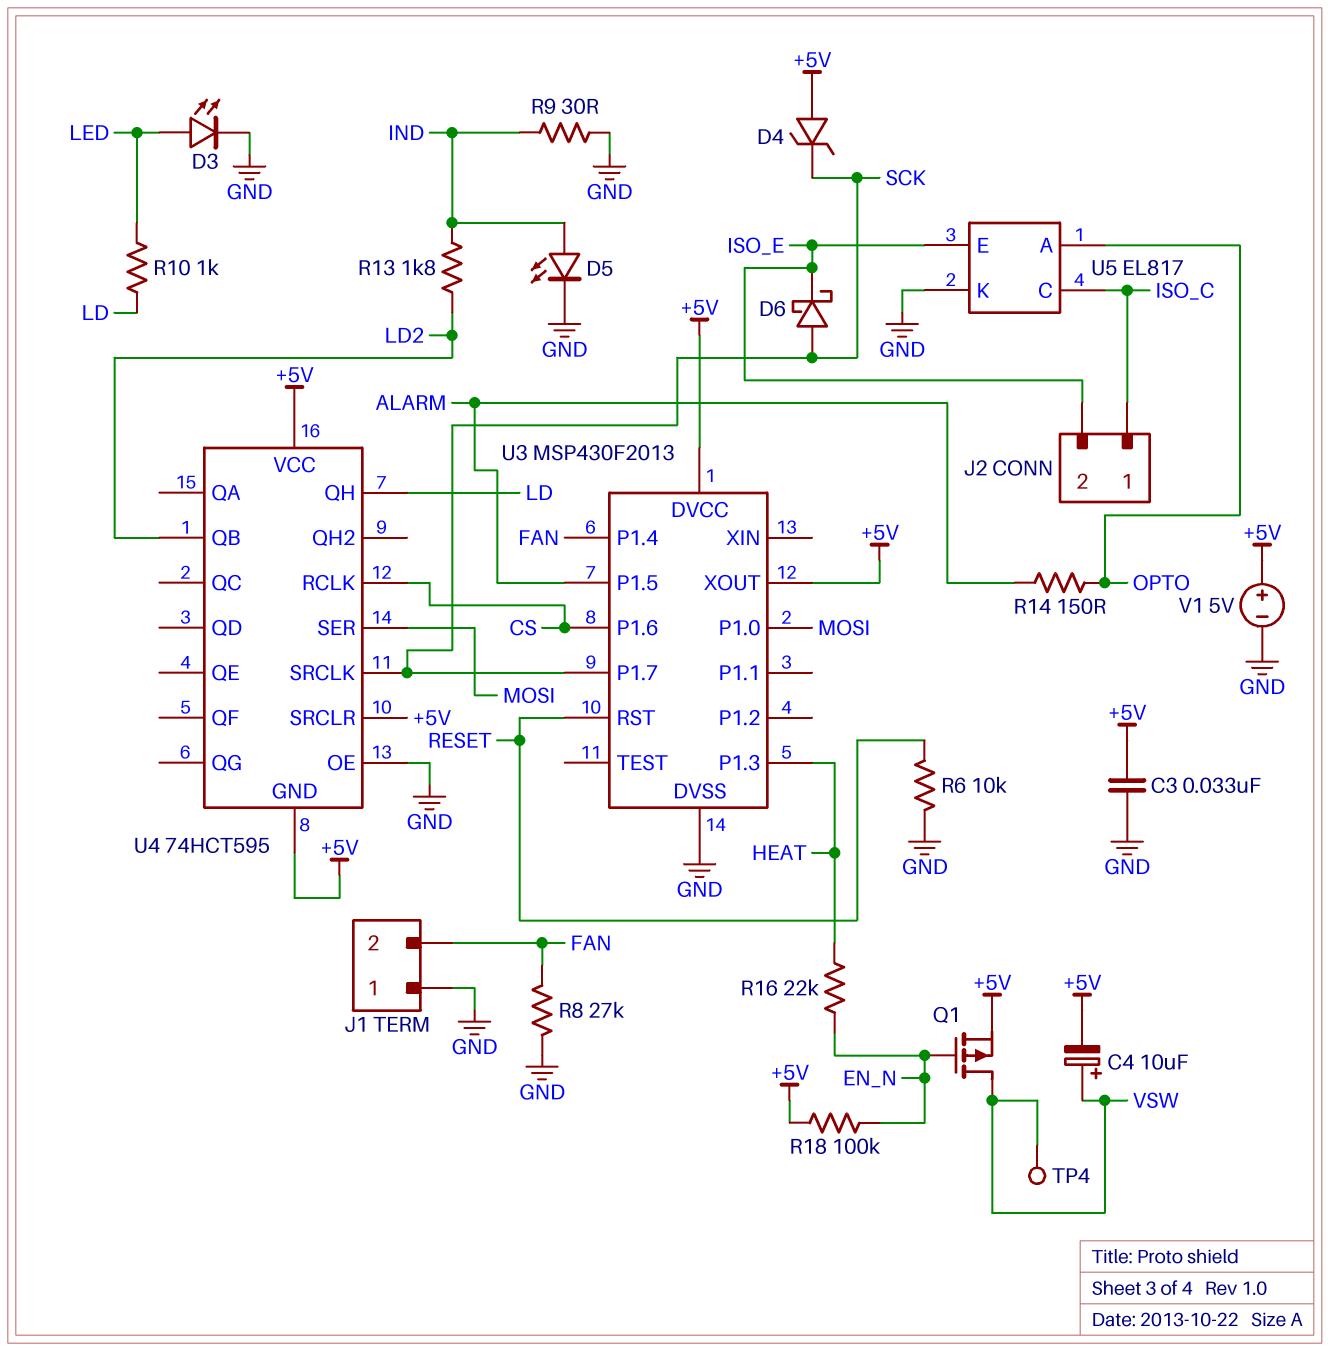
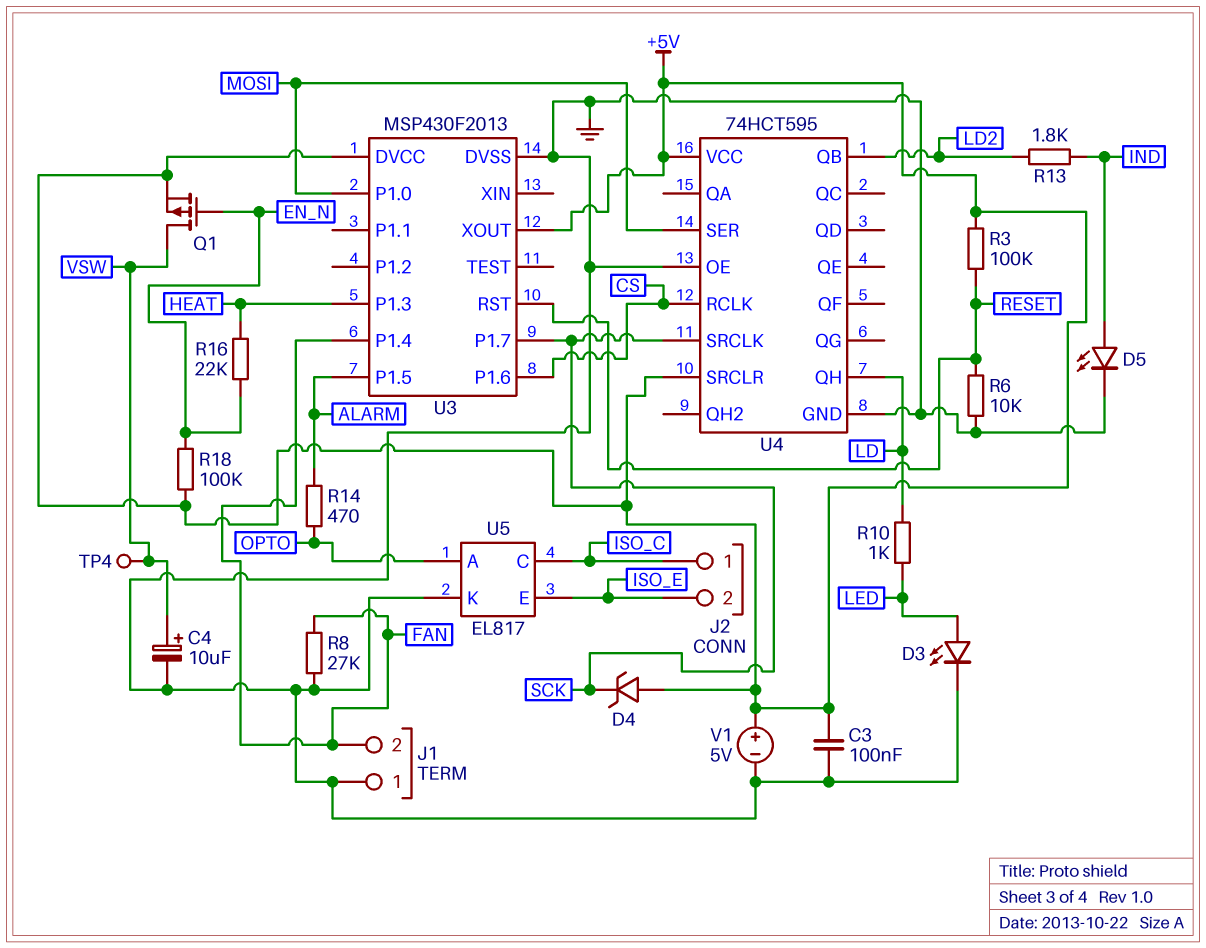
C3: 33nF (+5V, GND) -> 100nF (+5V, GND)
C4: 10uF (plus VSW, minus +5V) -> 10uF (plus VSW, minus GND)
D6: schottky (A SCK, K ISO_E) -> none
R3: none -> 100k (+5V, RESET)
R9: 30 (GND, IND) -> none
R14: 150 (ALARM, OPTO) -> 470 (ALARM, OPTO)
U4 pin GND: +5V -> GND

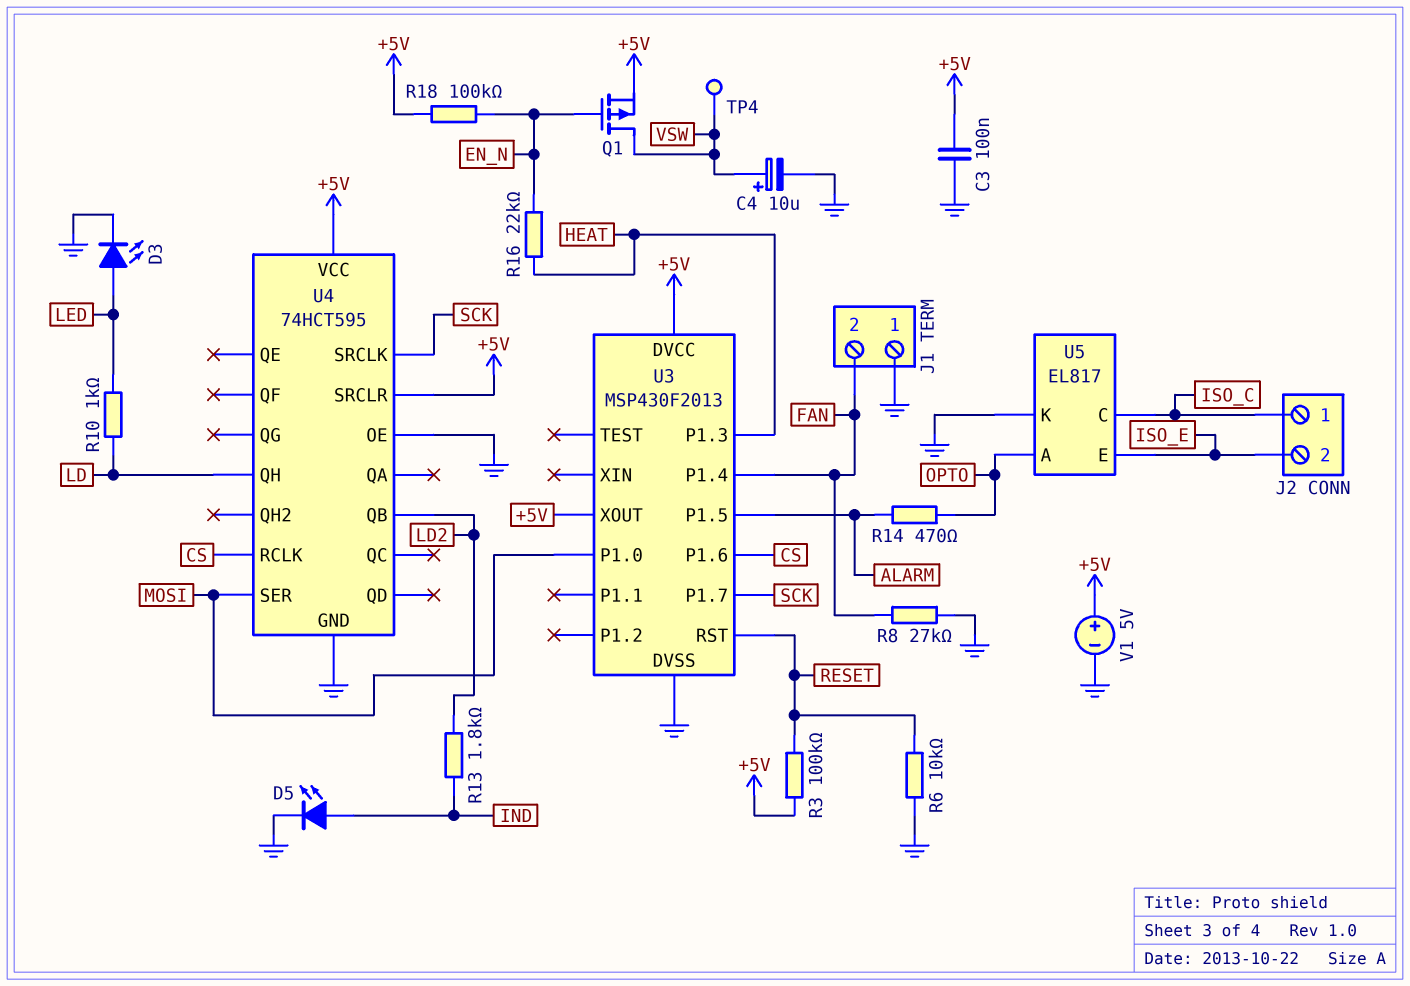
D4: zener (A +5V, K SCK) -> none

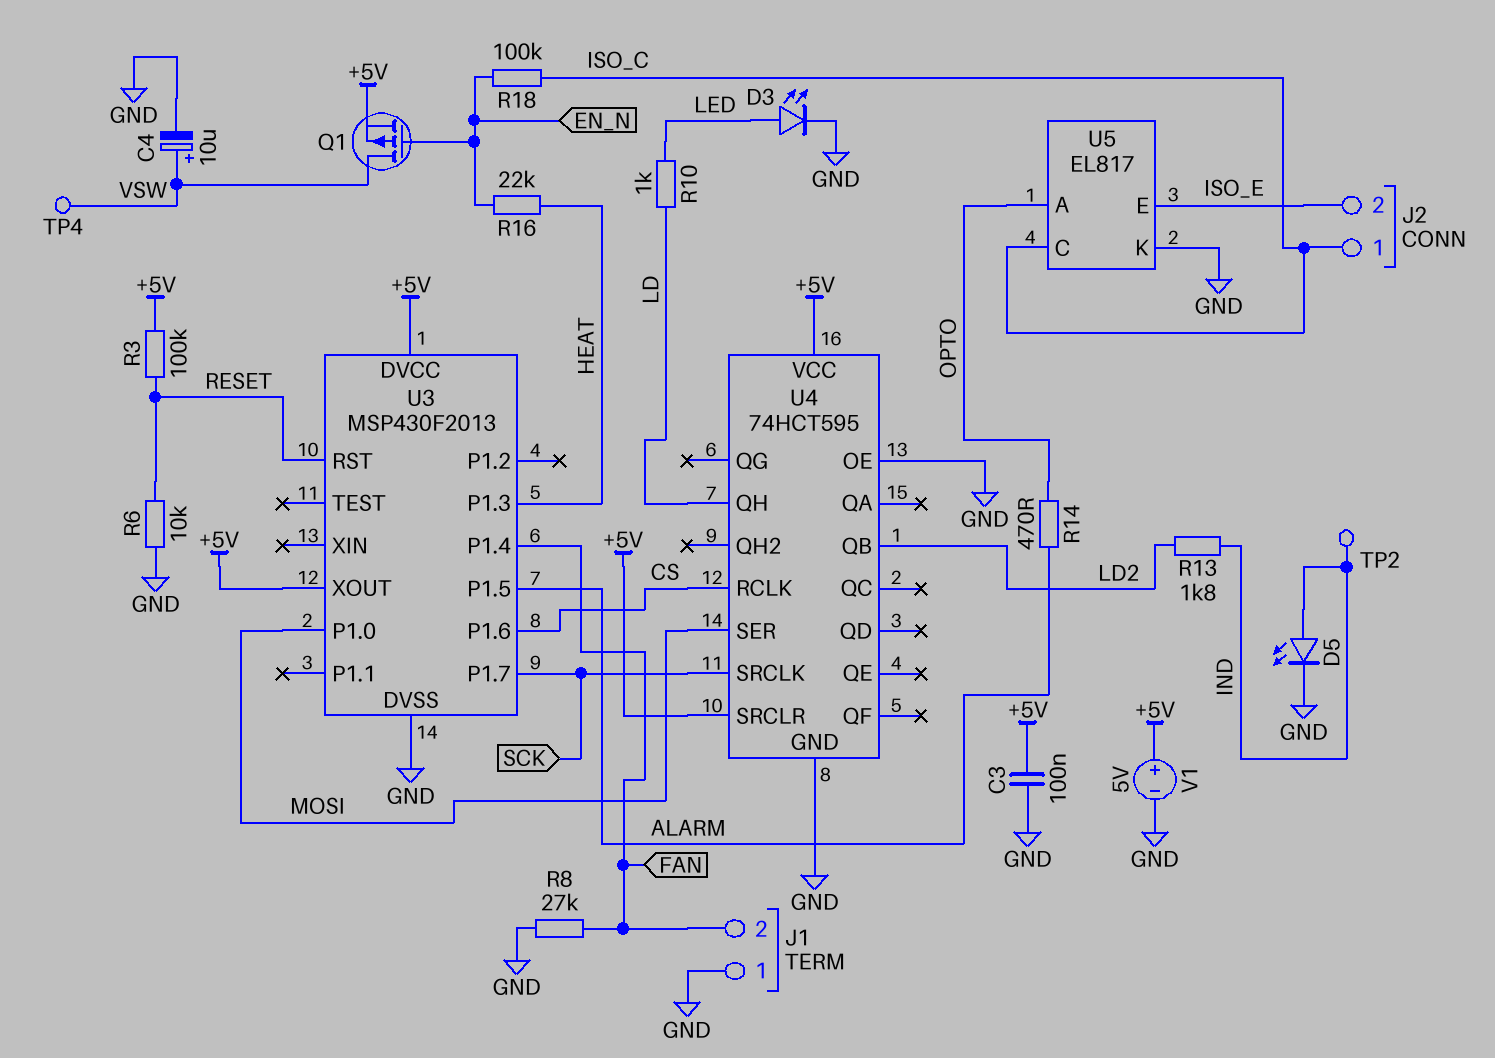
R18: 100k (+5V, EN_N) -> 100k (EN_N, ISO_C)
TP2: none -> test point (IND)

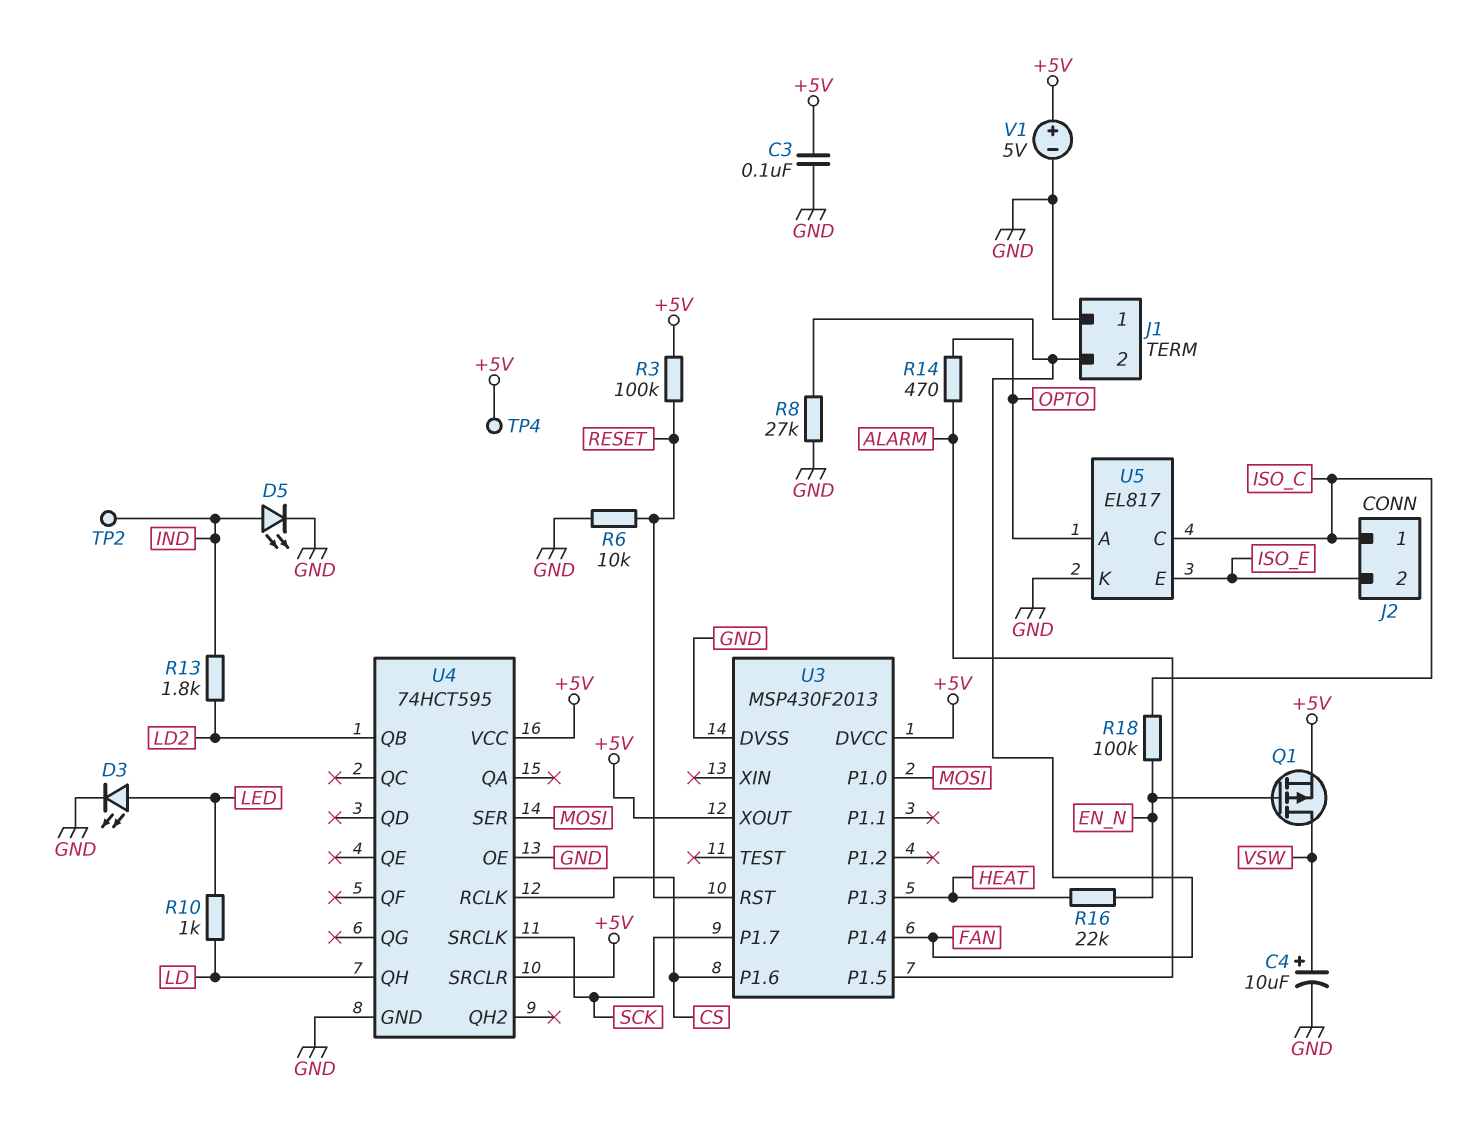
TP4: test point (VSW) -> test point (+5V)

